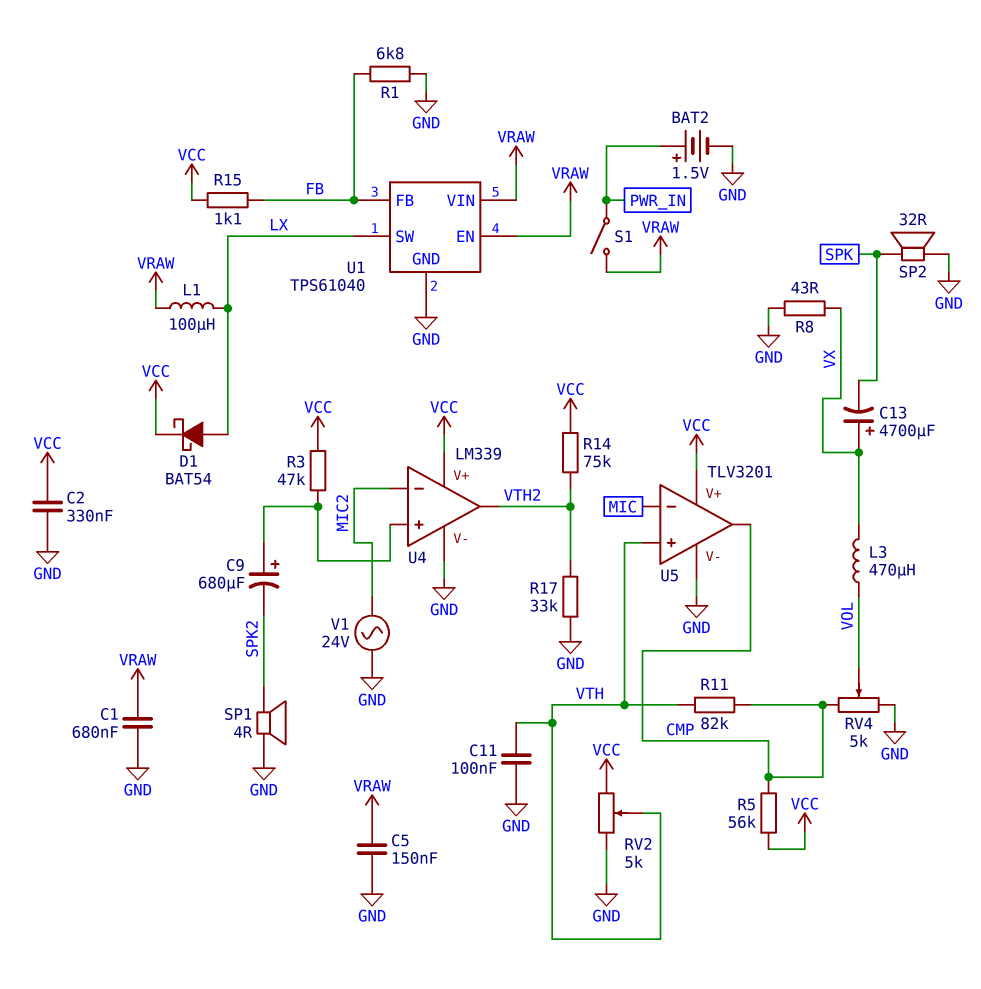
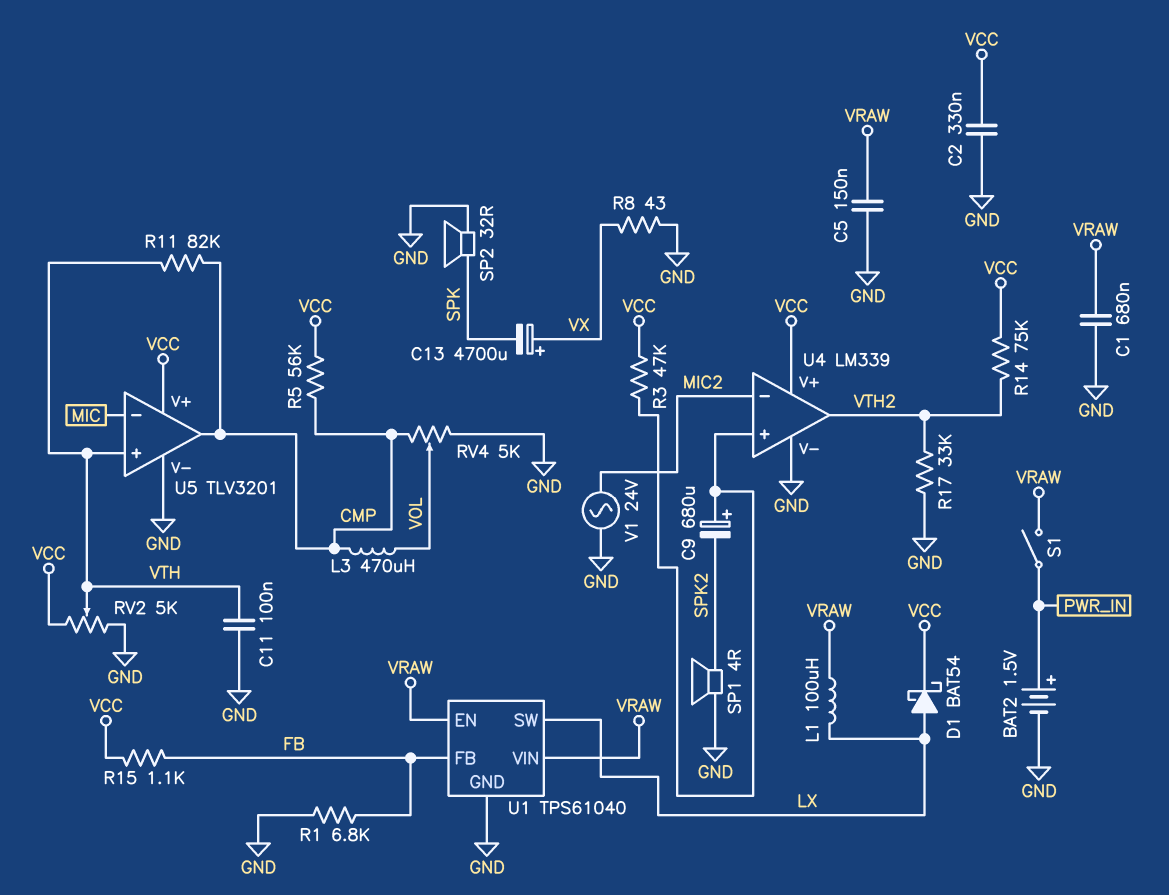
L3: 470uH (VOL, VX) -> 470uH (CMP, VOL)

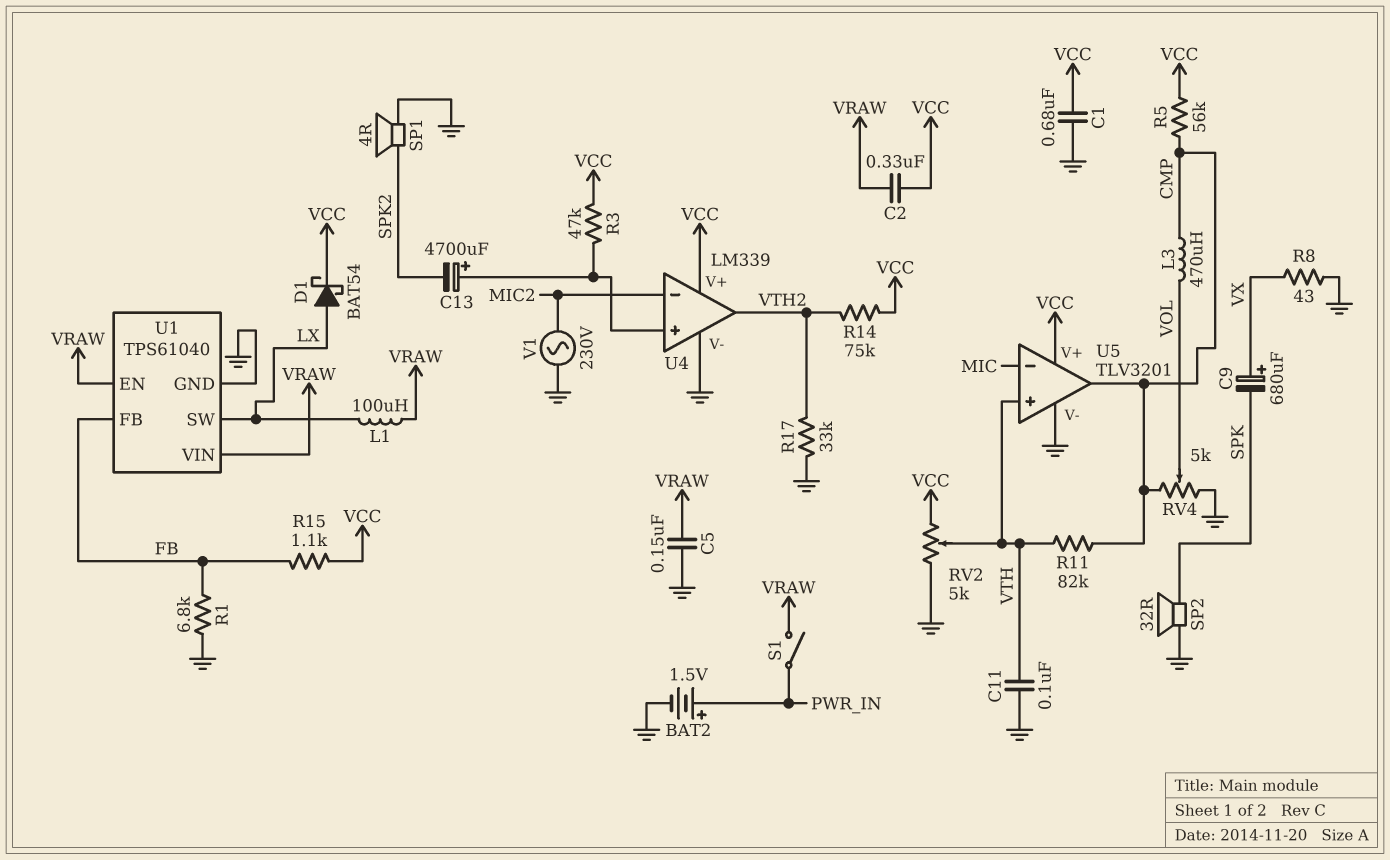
C1: 680nF (GND, VRAW) -> 680nF (GND, VCC)
C2: 330nF (GND, VCC) -> 330nF (VCC, VRAW)
C9: 680uF (plus U4/in+, minus SPK2) -> 680uF (plus VX, minus SPK)
C13: 4700uF (plus VX, minus SPK) -> 4700uF (plus U4/in+, minus SPK2)
V1: AC 24V (GND, MIC2) -> AC 230V (GND, MIC2)

